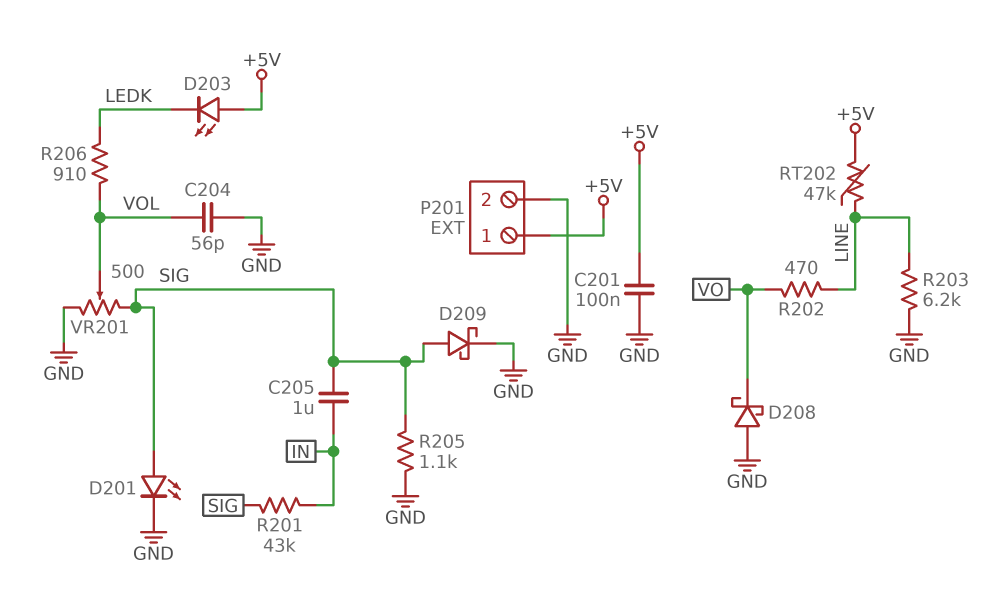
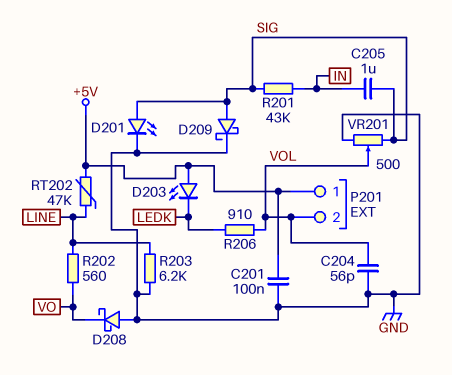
P201 pin 2: GND -> VOL
R202: 470 (LINE, VO) -> 560 (LINE, VO)
R205: 1.1k (GND, SIG) -> none

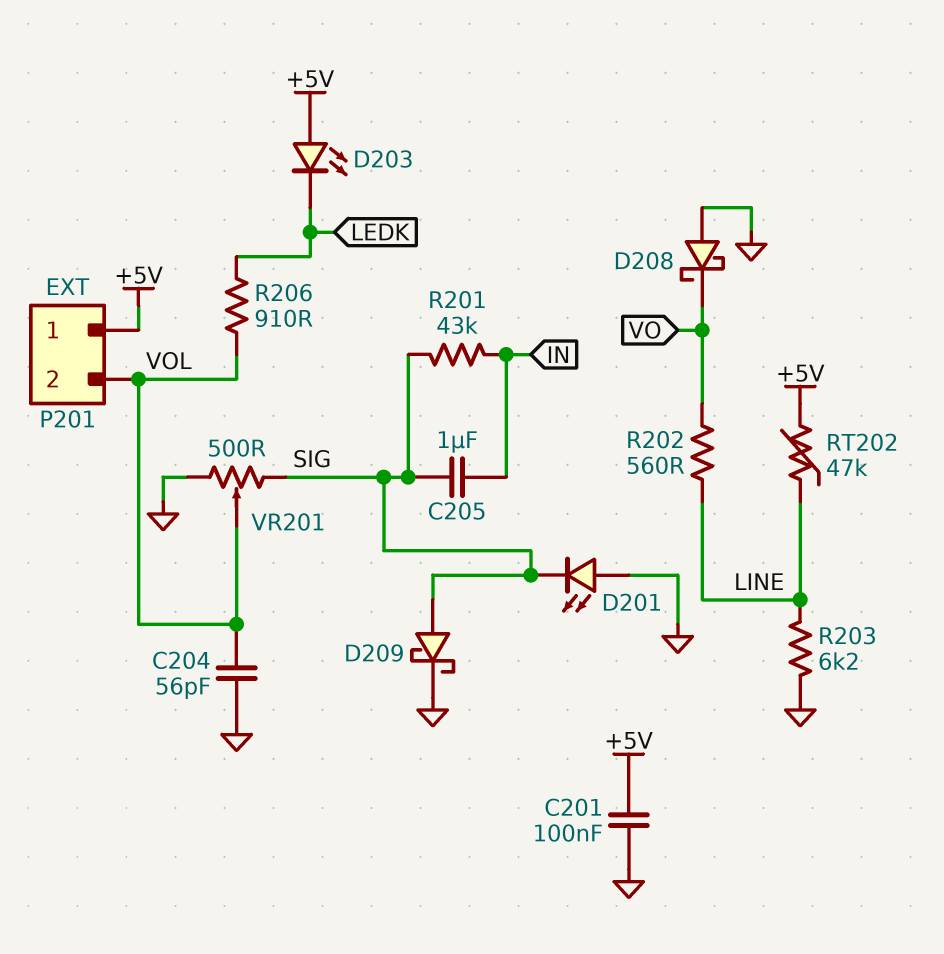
D201: LED (A SIG, K GND) -> LED (A GND, K SIG)

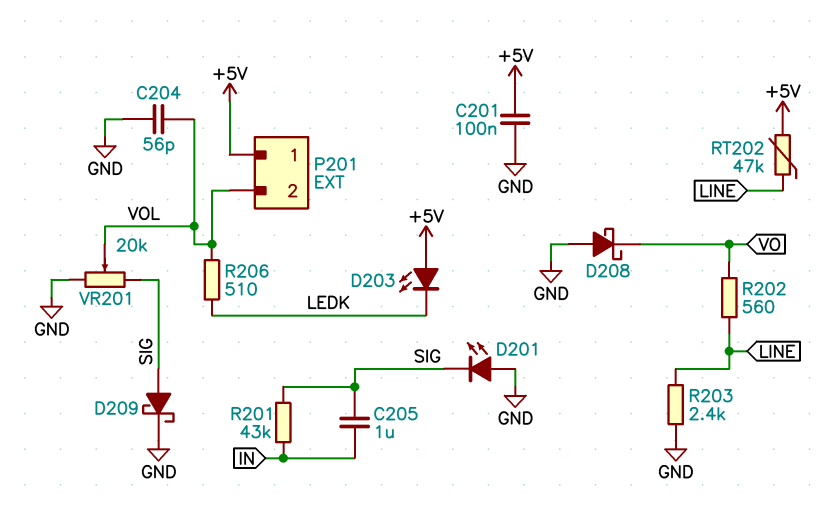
R203: 6.2k (GND, LINE) -> 2.4k (GND, LINE)
R206: 910 (LEDK, VOL) -> 510 (LEDK, VOL)
VR201: 500 (GND, SIG, wiper VOL) -> 20k (GND, SIG, wiper VOL)

